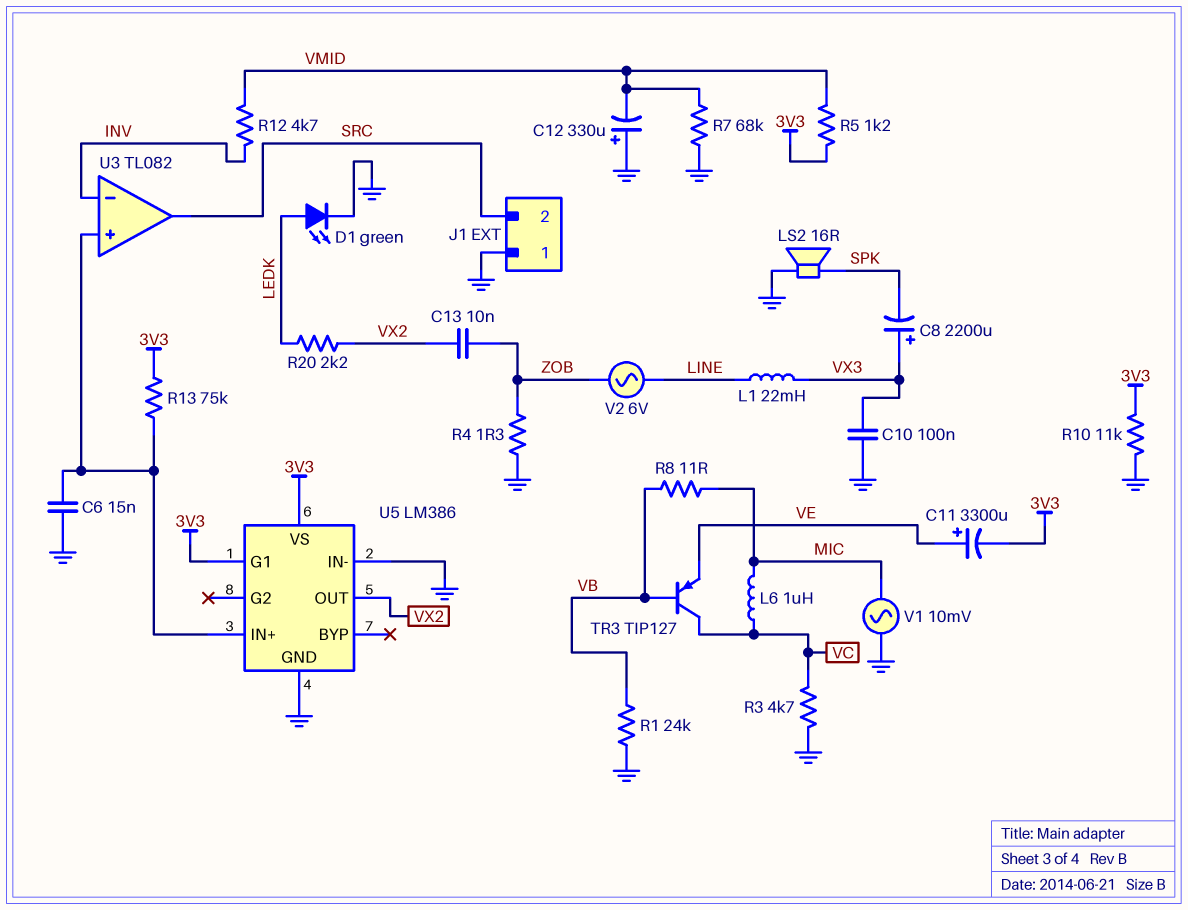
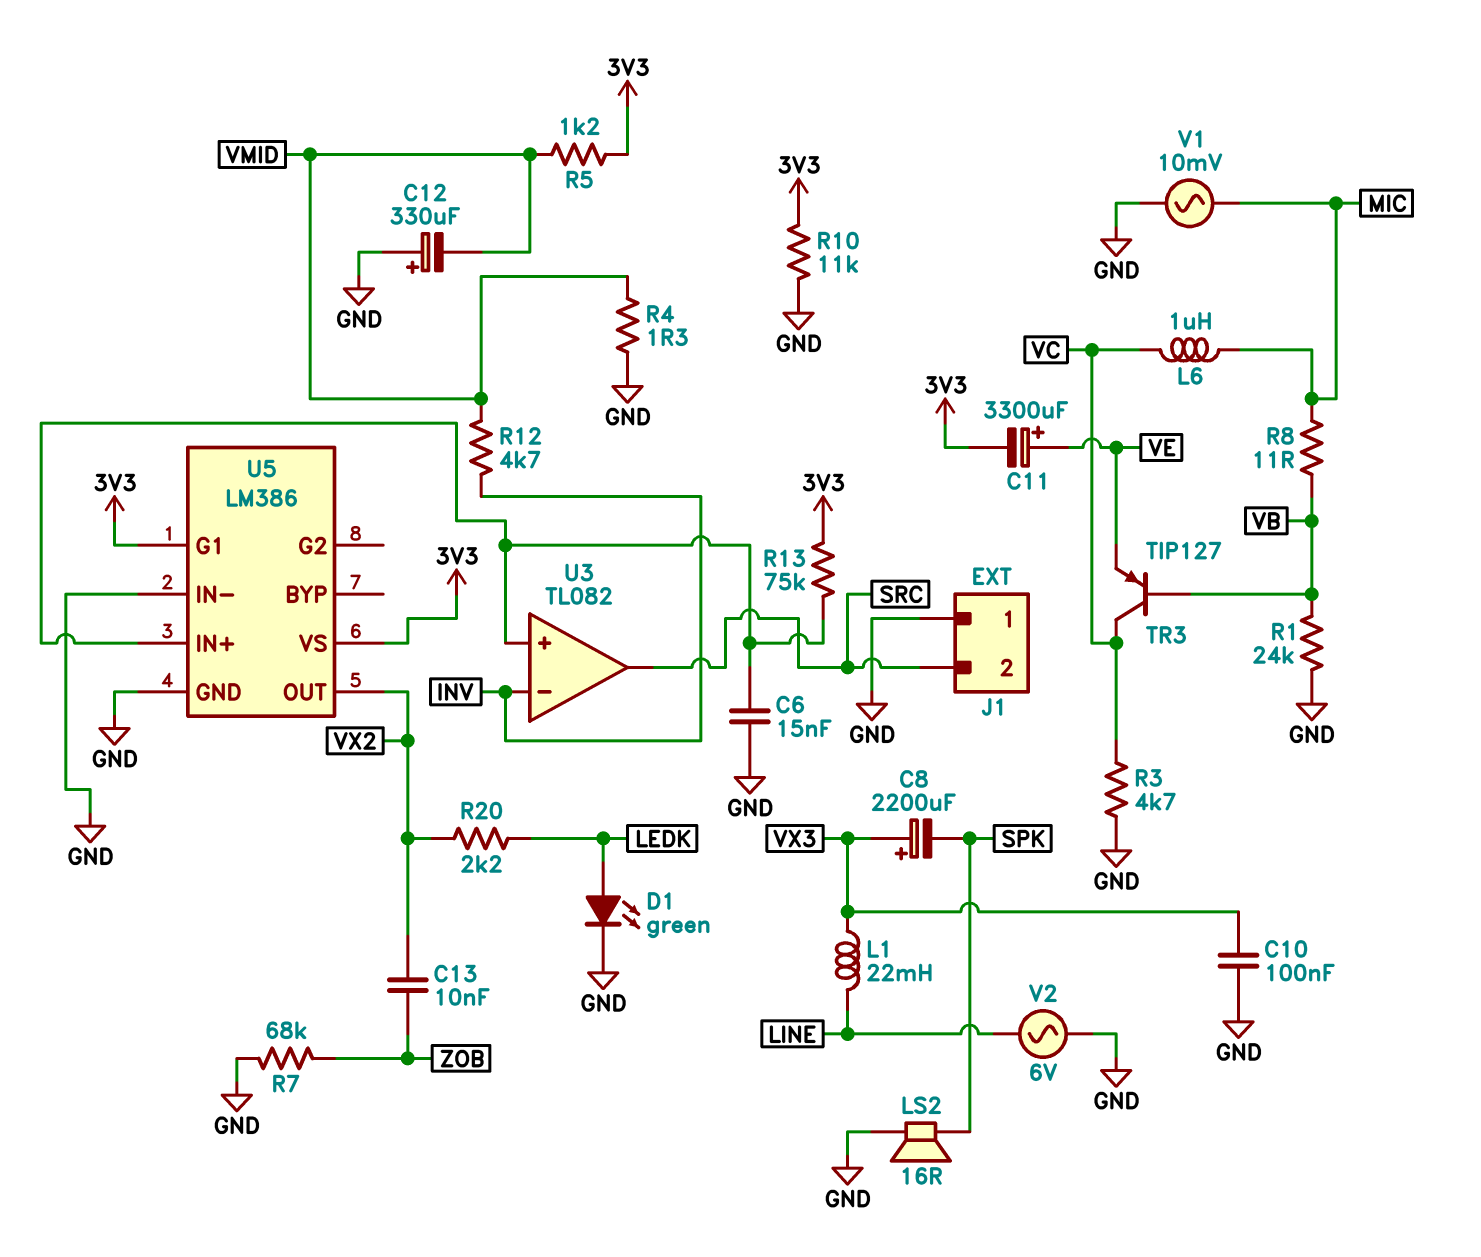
R4: 1.3 (GND, ZOB) -> 1.3 (GND, VMID)
R7: 68k (GND, VMID) -> 68k (GND, ZOB)
V2: AC 6V (LINE, ZOB) -> AC 6V (GND, LINE)

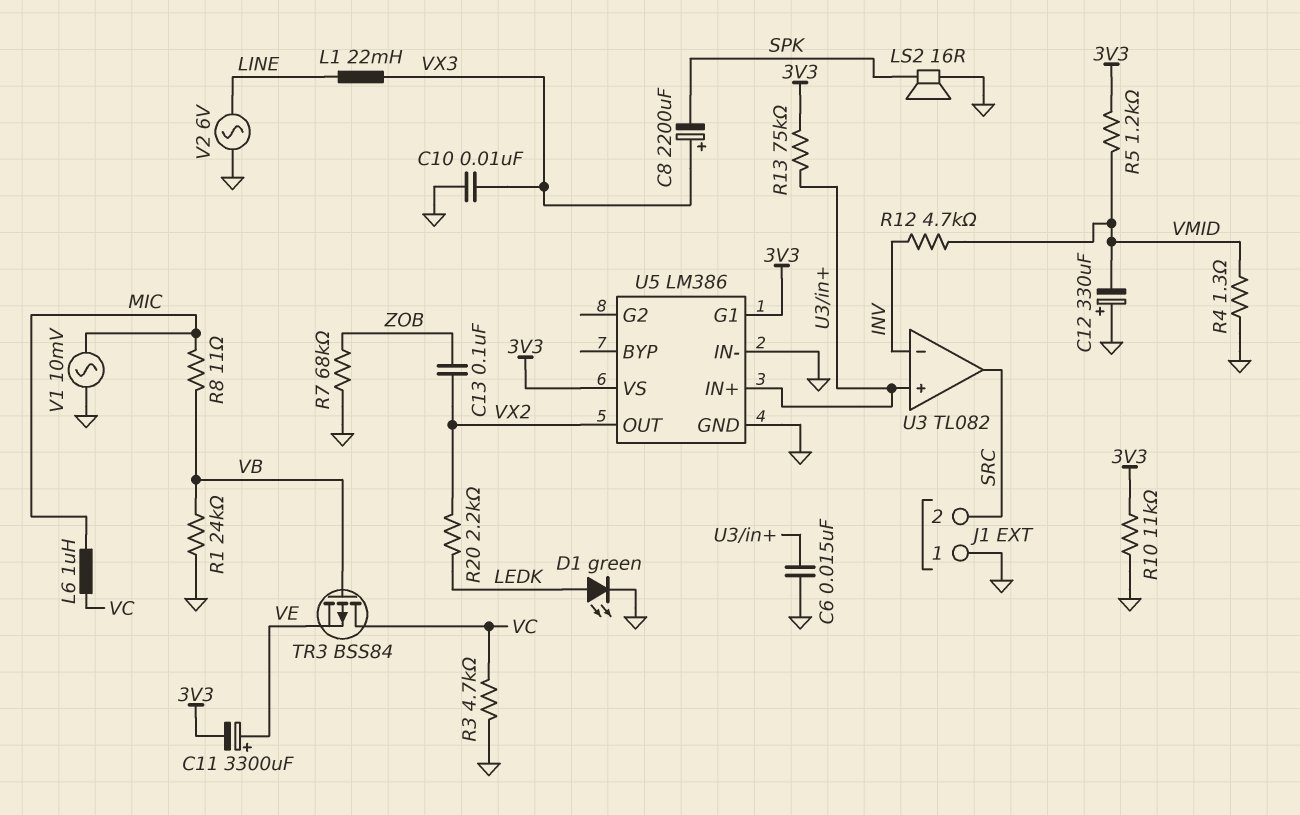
C10: 100nF (GND, VX3) -> 10nF (GND, VX3)
C13: 10nF (VX2, ZOB) -> 100nF (VX2, ZOB)
TR3: PNP TIP127 (B VB, C VC, E VE) -> PMOS BSS84 (G VB, D VC, S VE)

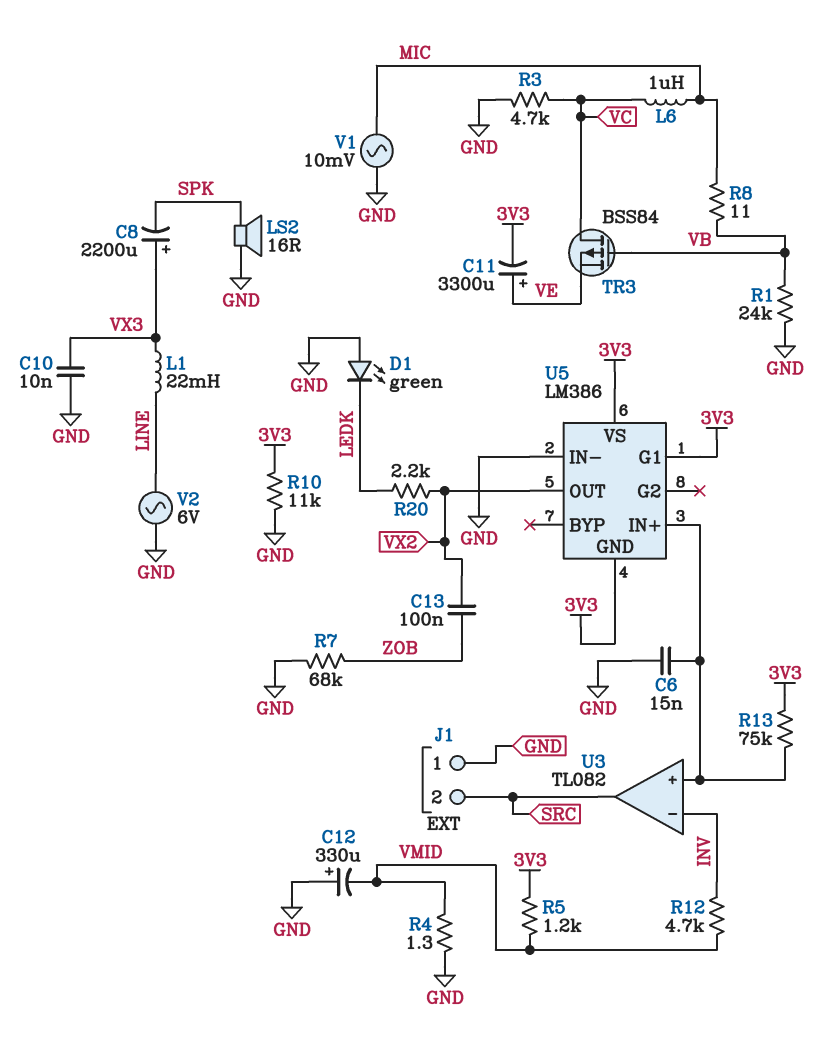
D1: LED green (A LEDK, K GND) -> LED green (A GND, K LEDK)
U5 pin GND: GND -> 3V3

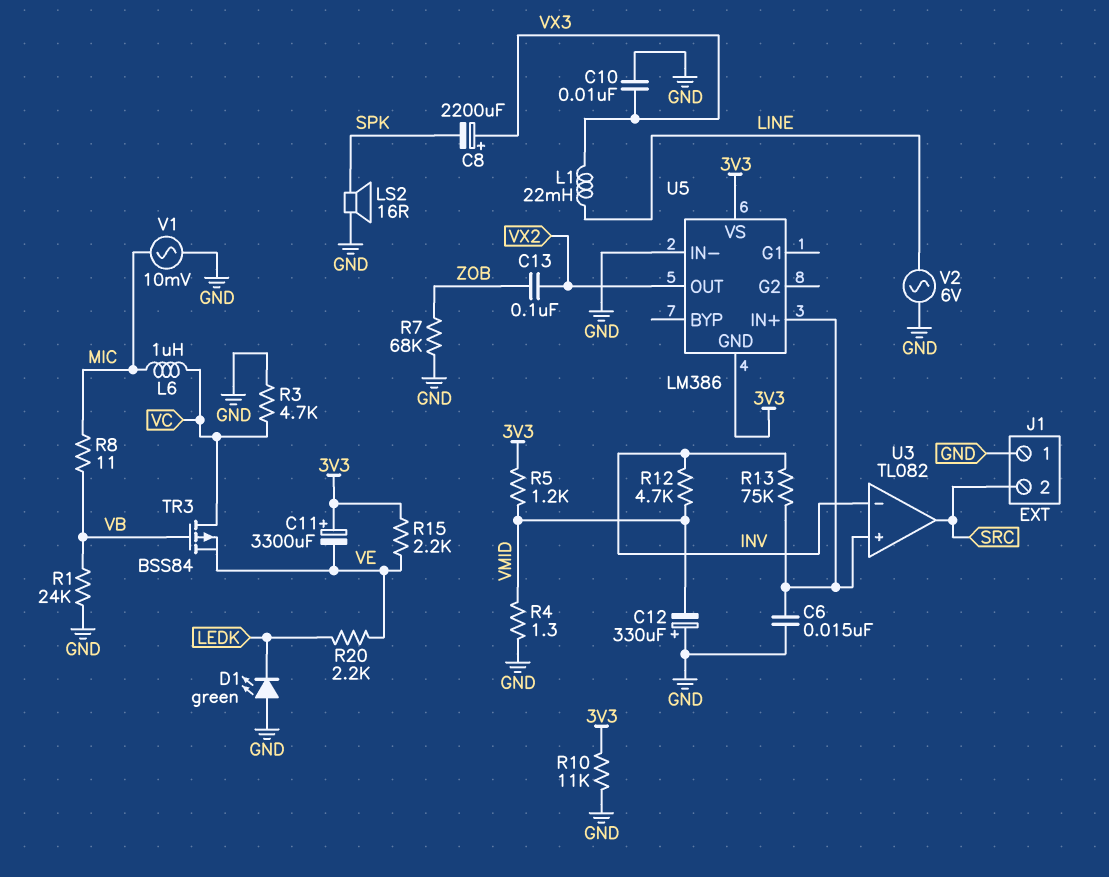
C11: 3300uF (plus VE, minus 3V3) -> 3300uF (plus 3V3, minus VE)
R13: 75k (3V3, U3/in+) -> 75k (INV, U3/in+)
R15: none -> 2.2k (3V3, VE)
R20: 2.2k (LEDK, VX2) -> 2.2k (LEDK, VE)
U5 pin G1: 3V3 -> none

